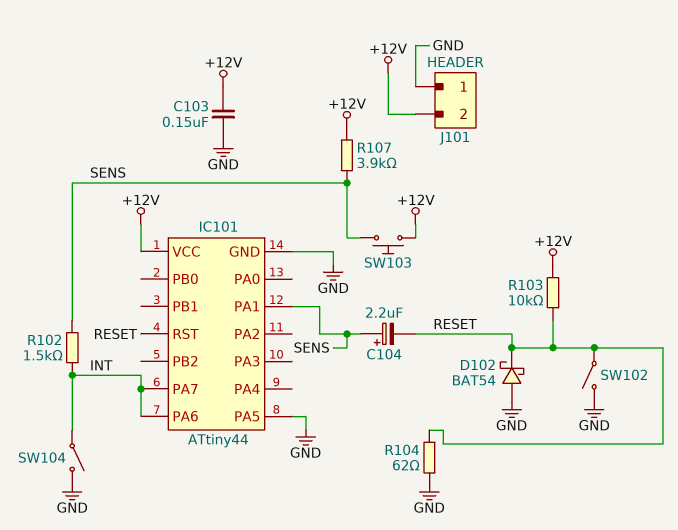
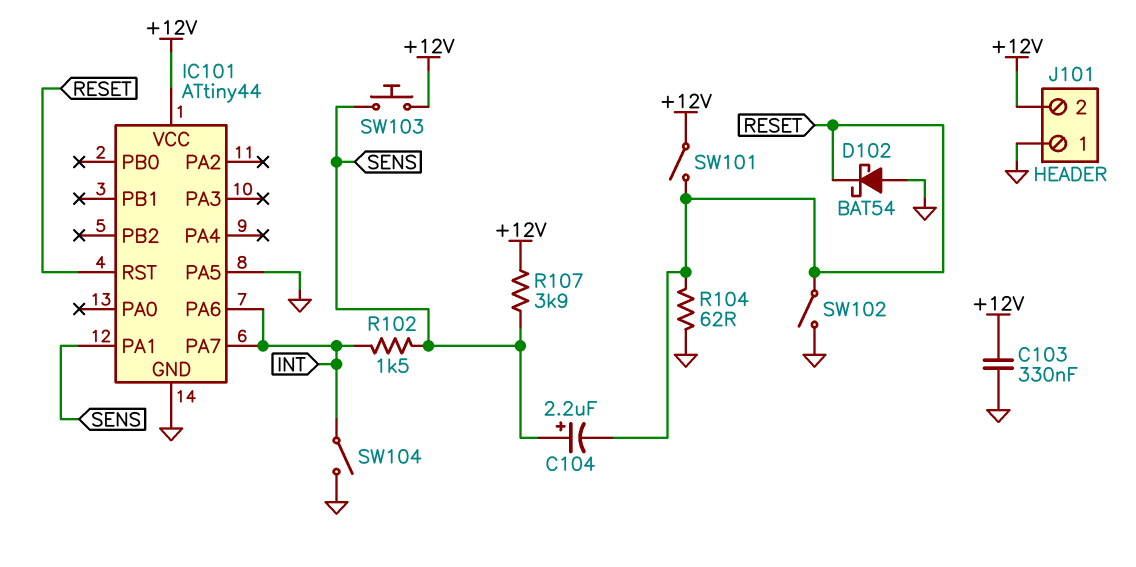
C103: 150nF (+12V, GND) -> 330nF (+12V, GND)
R103: 10k (+12V, RESET) -> none
SW101: none -> switch (+12V, RESET)

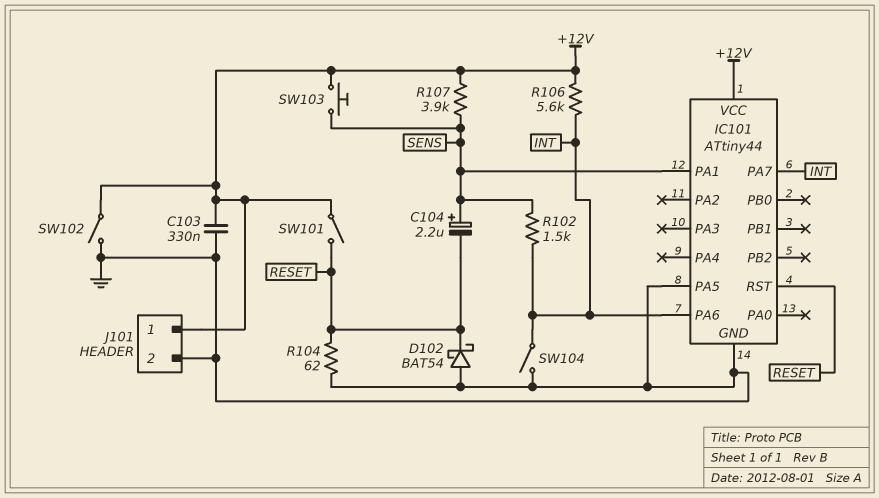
J101 pin 1: GND -> +12V
J101 pin 2: +12V -> GND
R106: none -> 5.6k (+12V, INT)
SW102: switch (GND, RESET) -> switch (+12V, GND)

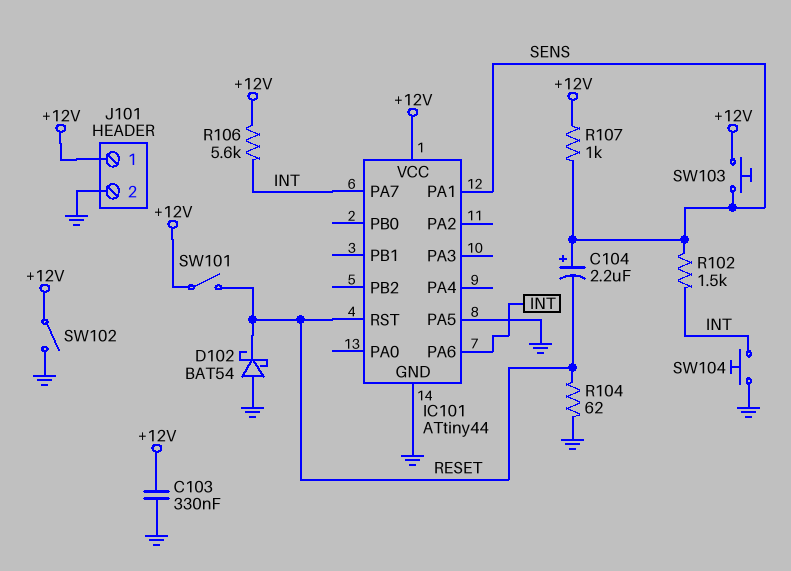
R107: 3.9k (+12V, SENS) -> 1k (+12V, SENS)
SW104: switch (GND, INT) -> button (GND, INT)

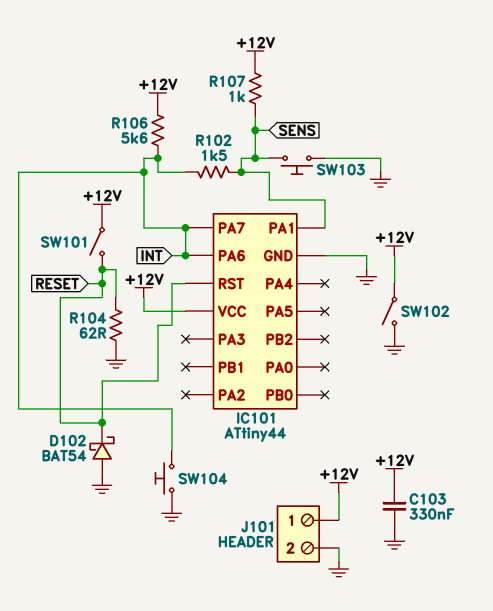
C104: 2.2uF (plus SENS, minus RESET) -> none
IC101 pin PA5: GND -> none
SW103: button (+12V, SENS) -> button (GND, SENS)

